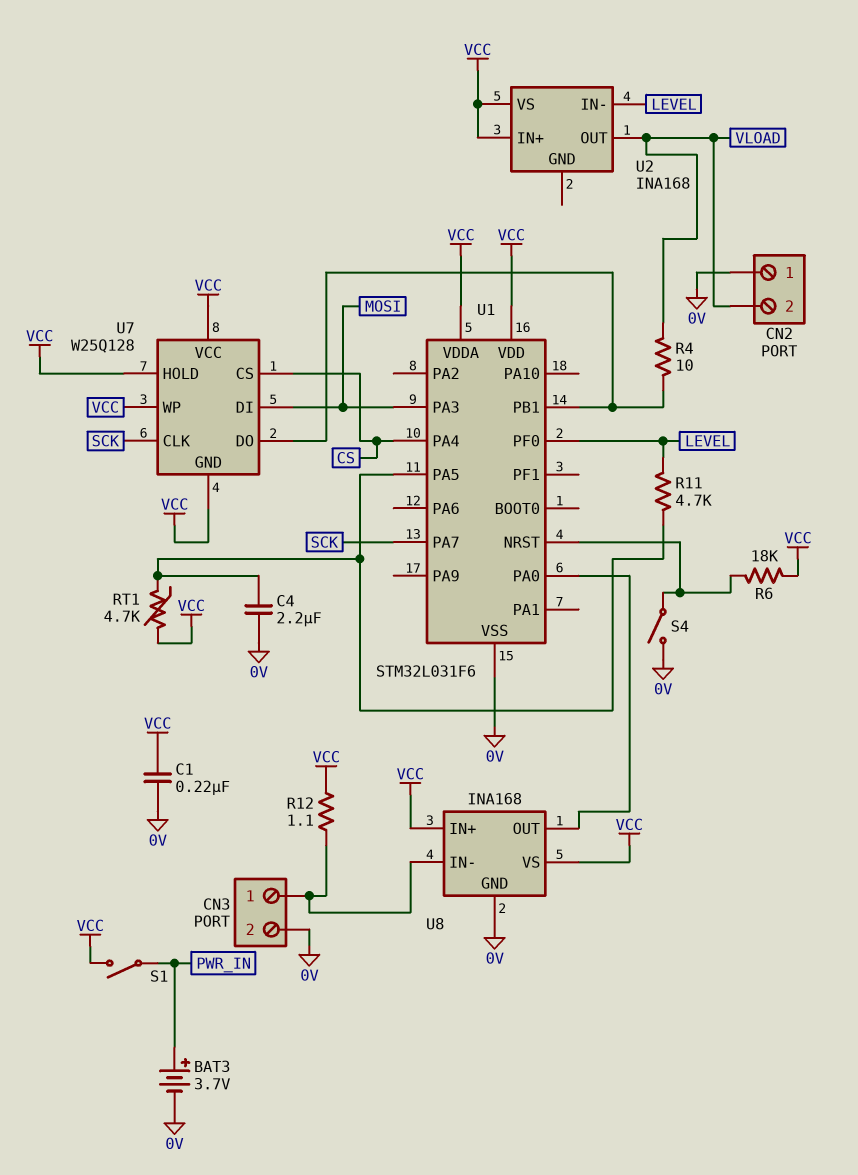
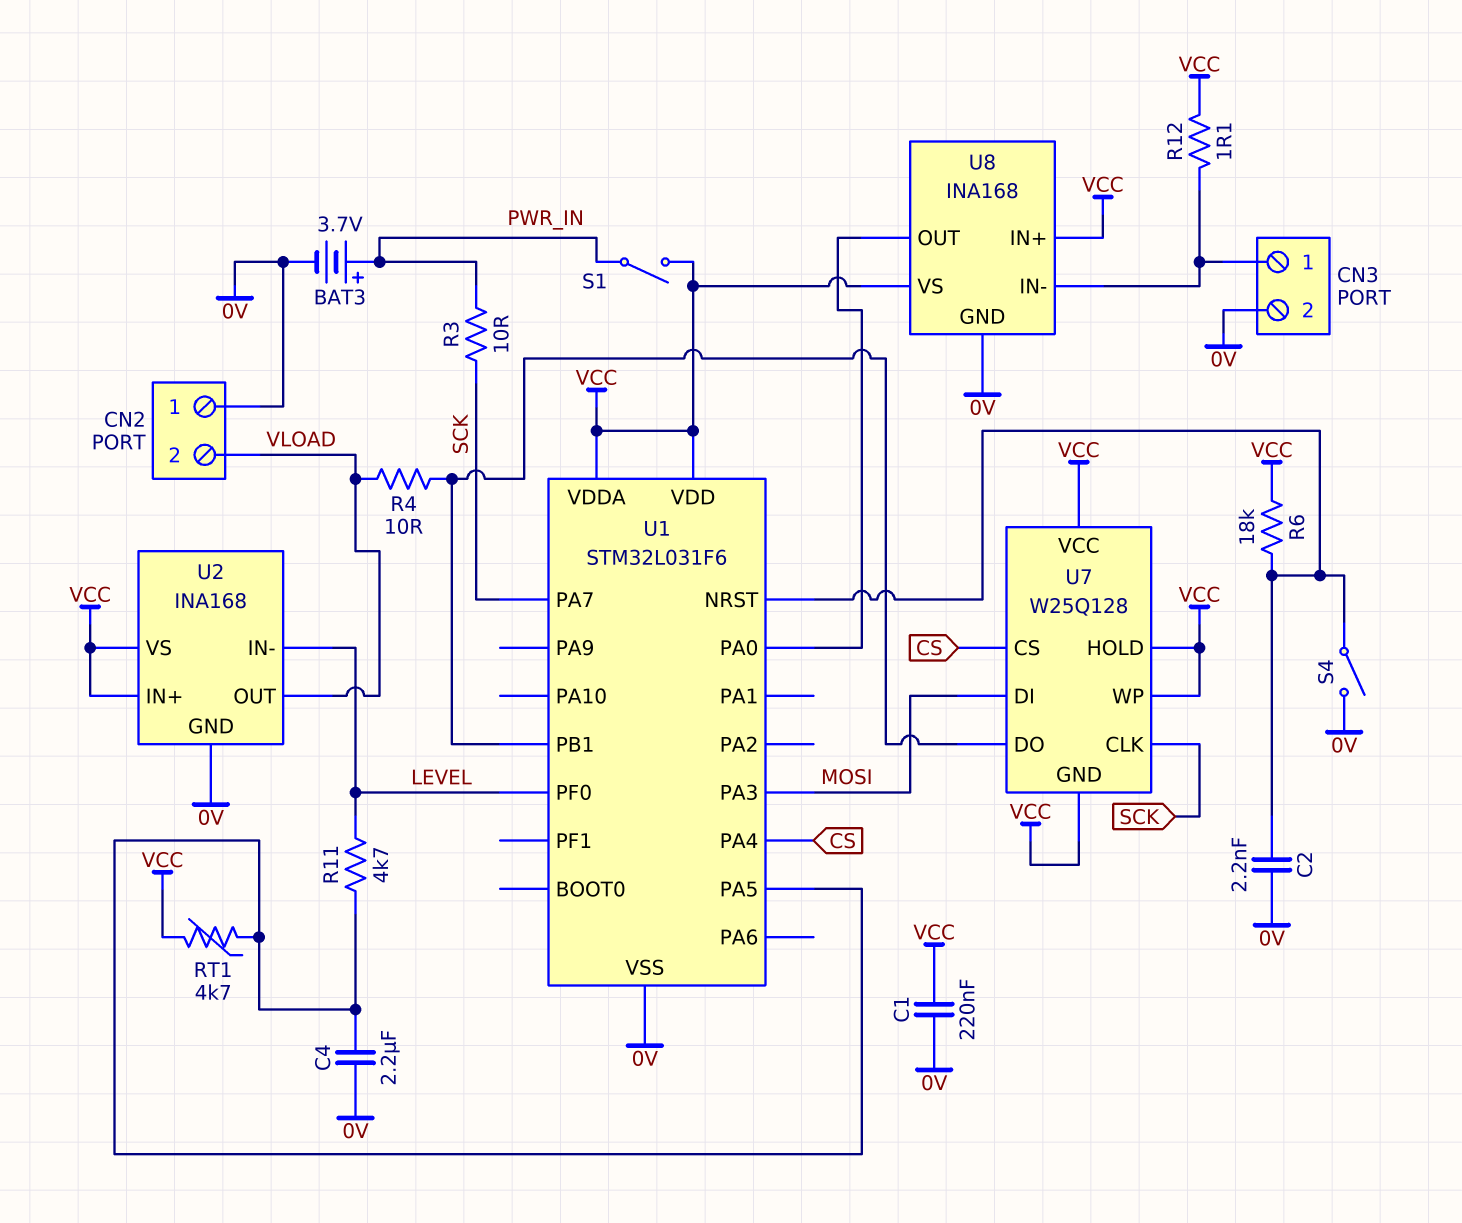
C2: none -> 2.2nF (0V, U1/NRST)
R3: none -> 10 (PWR_IN, SCK)
U2 pin GND: none -> 0V

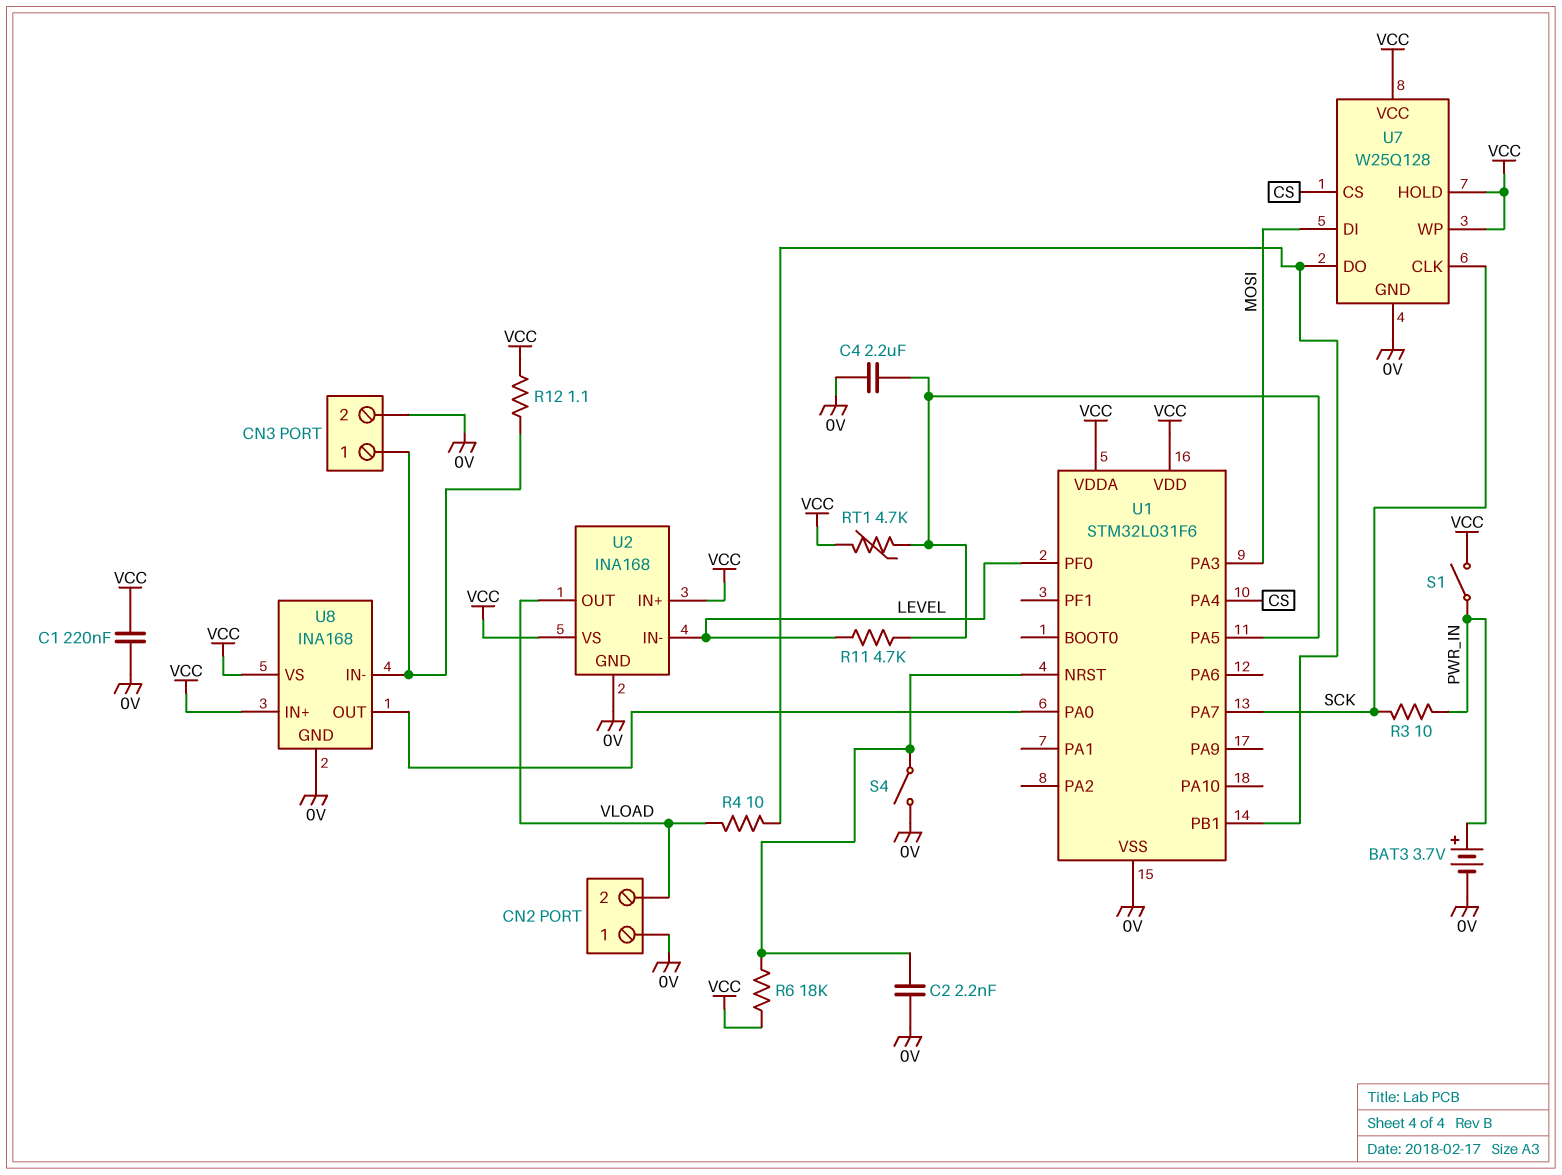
U7 pin GND: VCC -> 0V

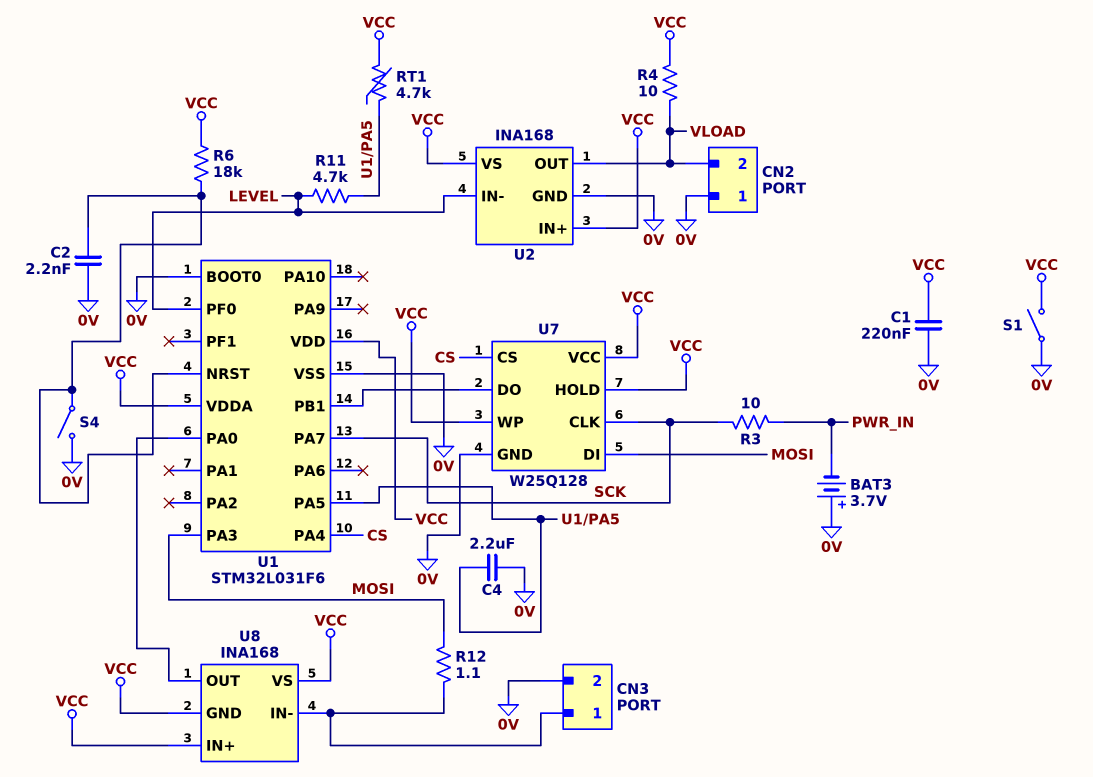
BAT3: 3.7V (plus PWR_IN, minus 0V) -> 3.7V (plus 0V, minus PWR_IN)
R4: 10 (U1/PB1, VLOAD) -> 10 (VCC, VLOAD)
R12: 1.1 (CN3/1, VCC) -> 1.1 (CN3/1, MOSI)
S1: switch (PWR_IN, VCC) -> switch (0V, VCC)
U1 pin BOOT0: none -> 0V
U8 pin GND: 0V -> VCC

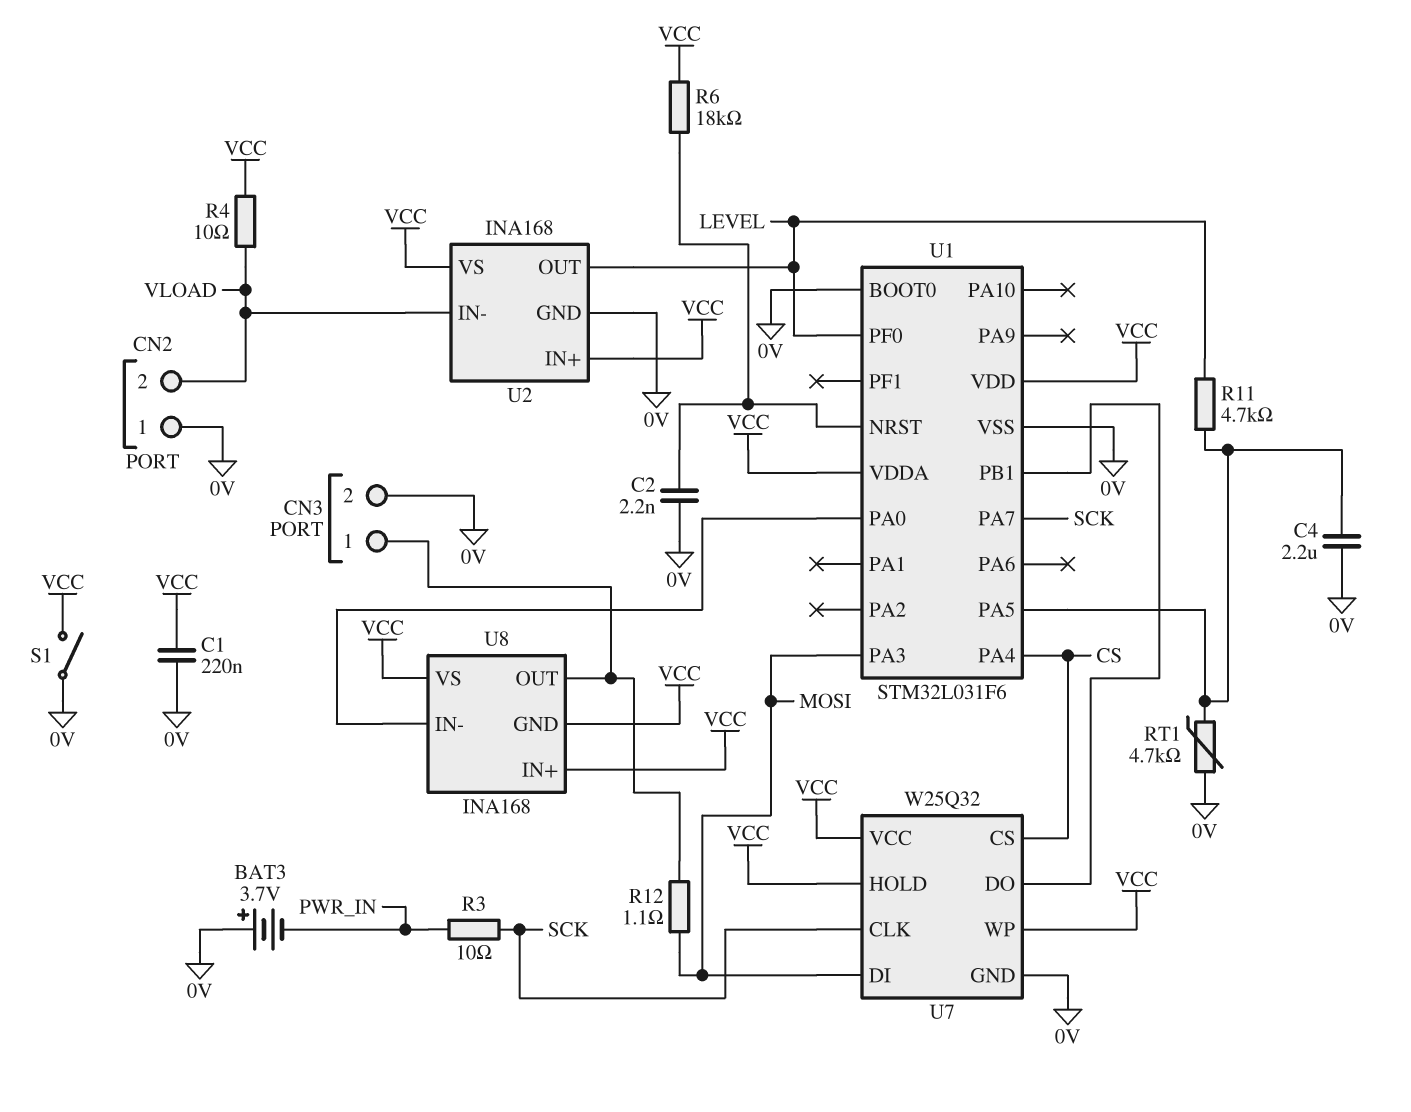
RT1: 4.7k (U1/PA5, VCC) -> 4.7k (0V, U1/PA5)
S4: switch (0V, U1/NRST) -> none
U2 pin IN-: LEVEL -> VLOAD
U2 pin OUT: VLOAD -> LEVEL
U7: W25Q128 -> W25Q32
U8 pin IN-: CN3/1 -> U1/PA0
U8 pin OUT: U1/PA0 -> CN3/1

